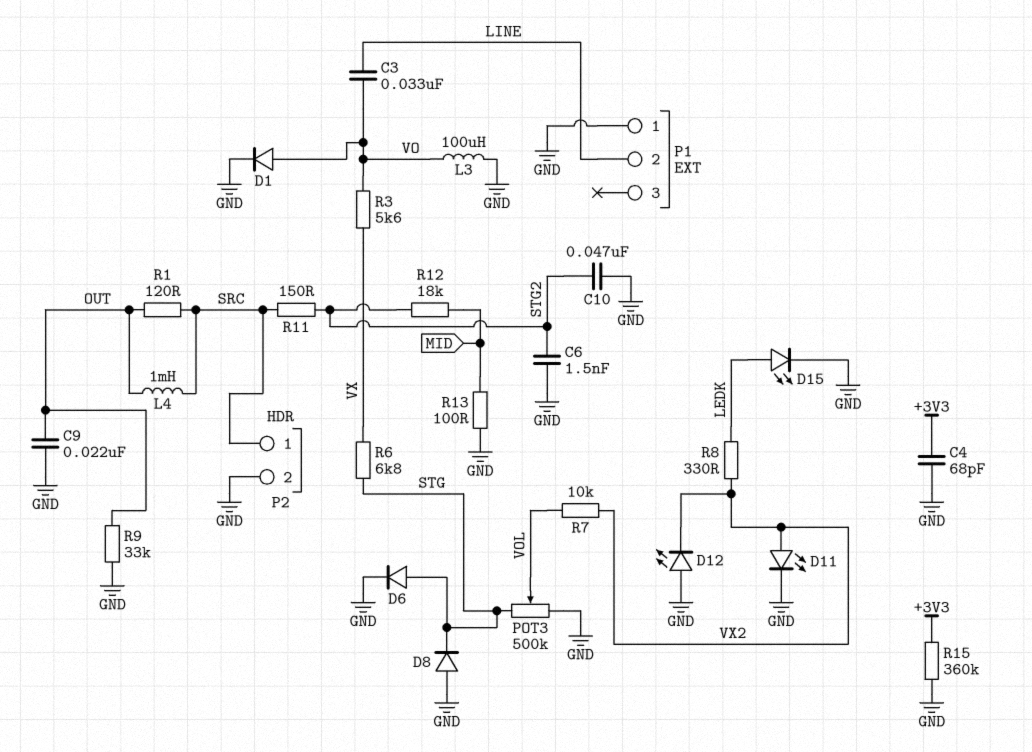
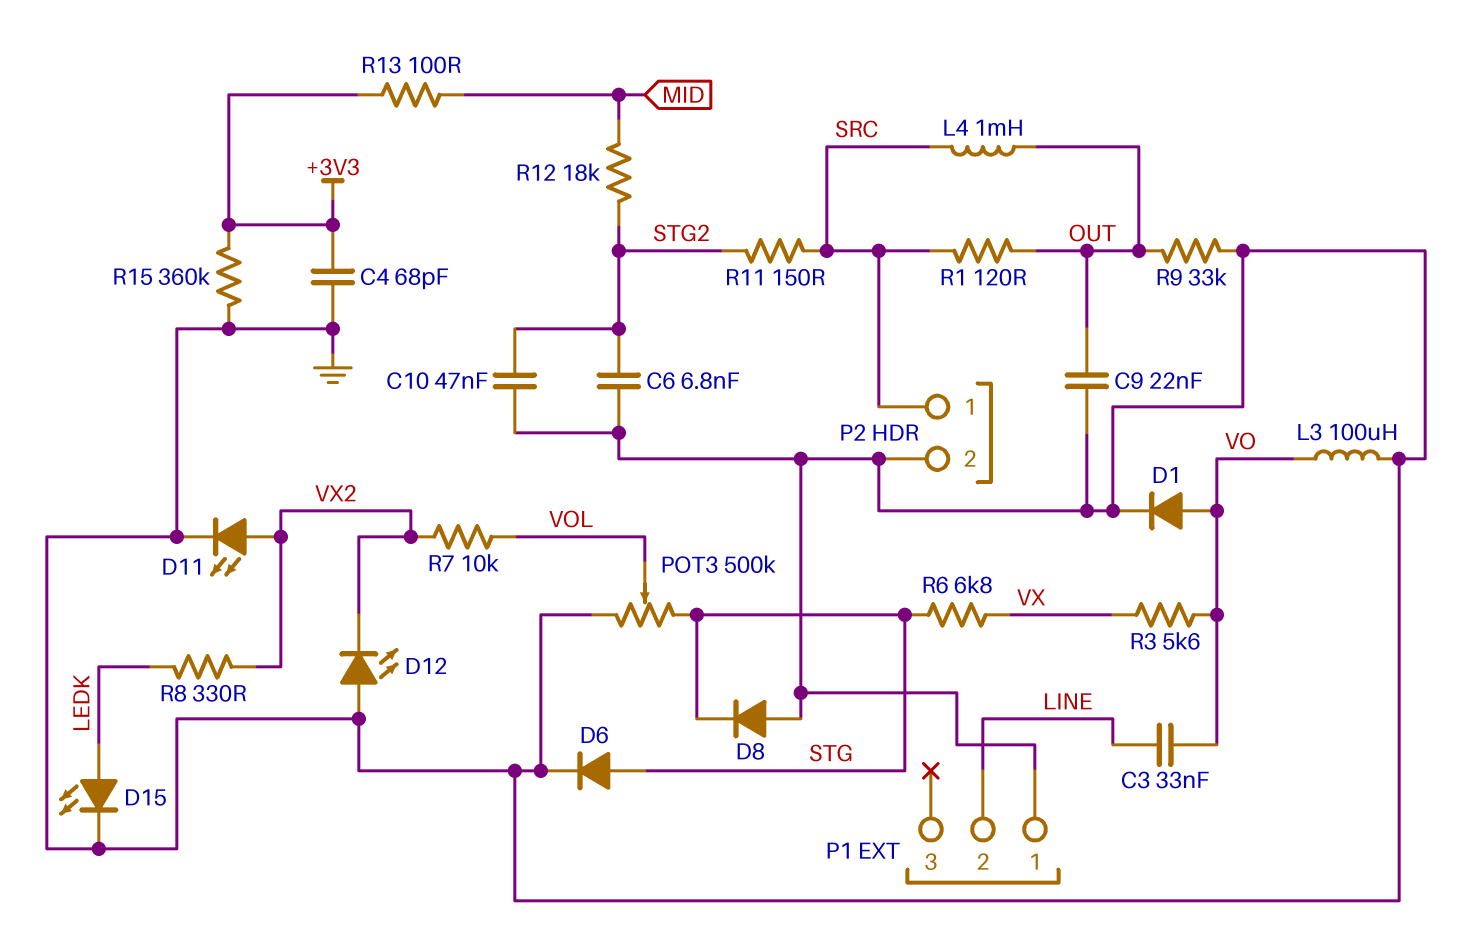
C6: 1.5nF (GND, STG2) -> 6.8nF (GND, STG2)
R13: 100 (GND, MID) -> 100 (+3V3, MID)

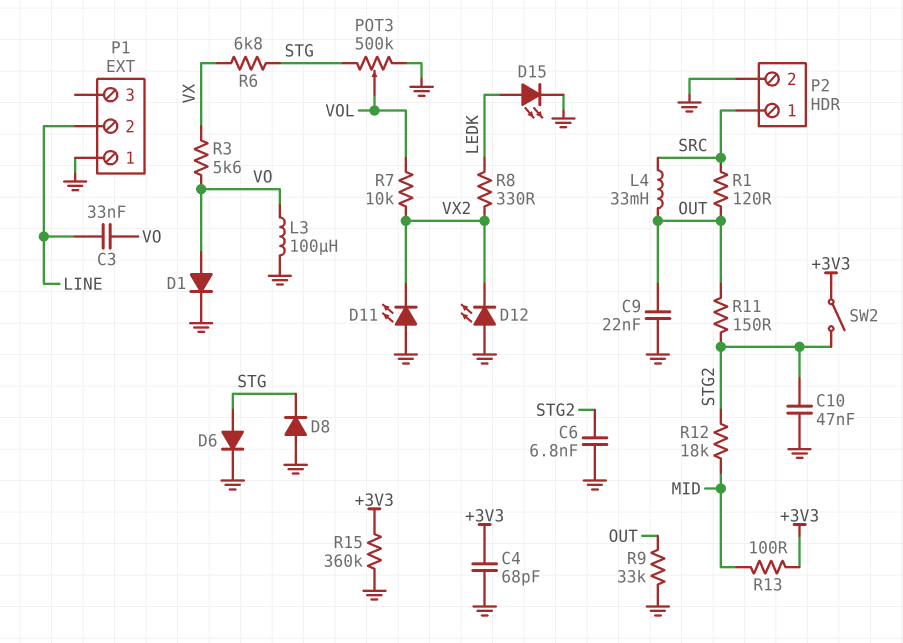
D11: LED (A VX2, K GND) -> LED (A GND, K VX2)
L4: 1mH (OUT, SRC) -> 33mH (OUT, SRC)
R11: 150 (SRC, STG2) -> 150 (OUT, STG2)
SW2: none -> switch (+3V3, STG2)

